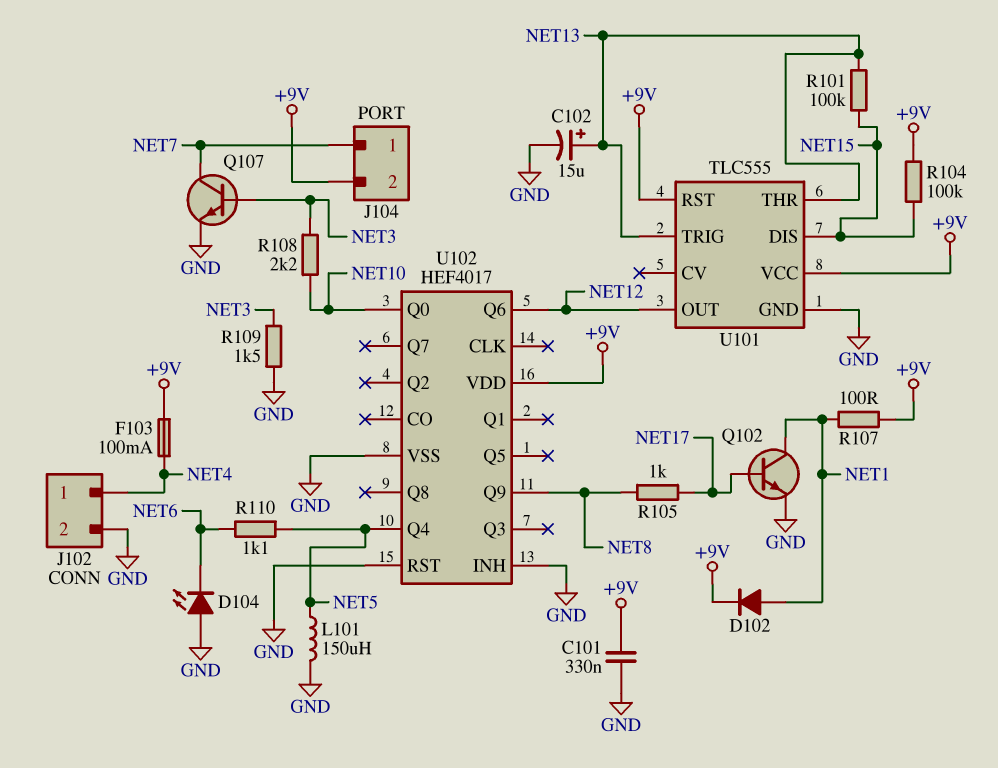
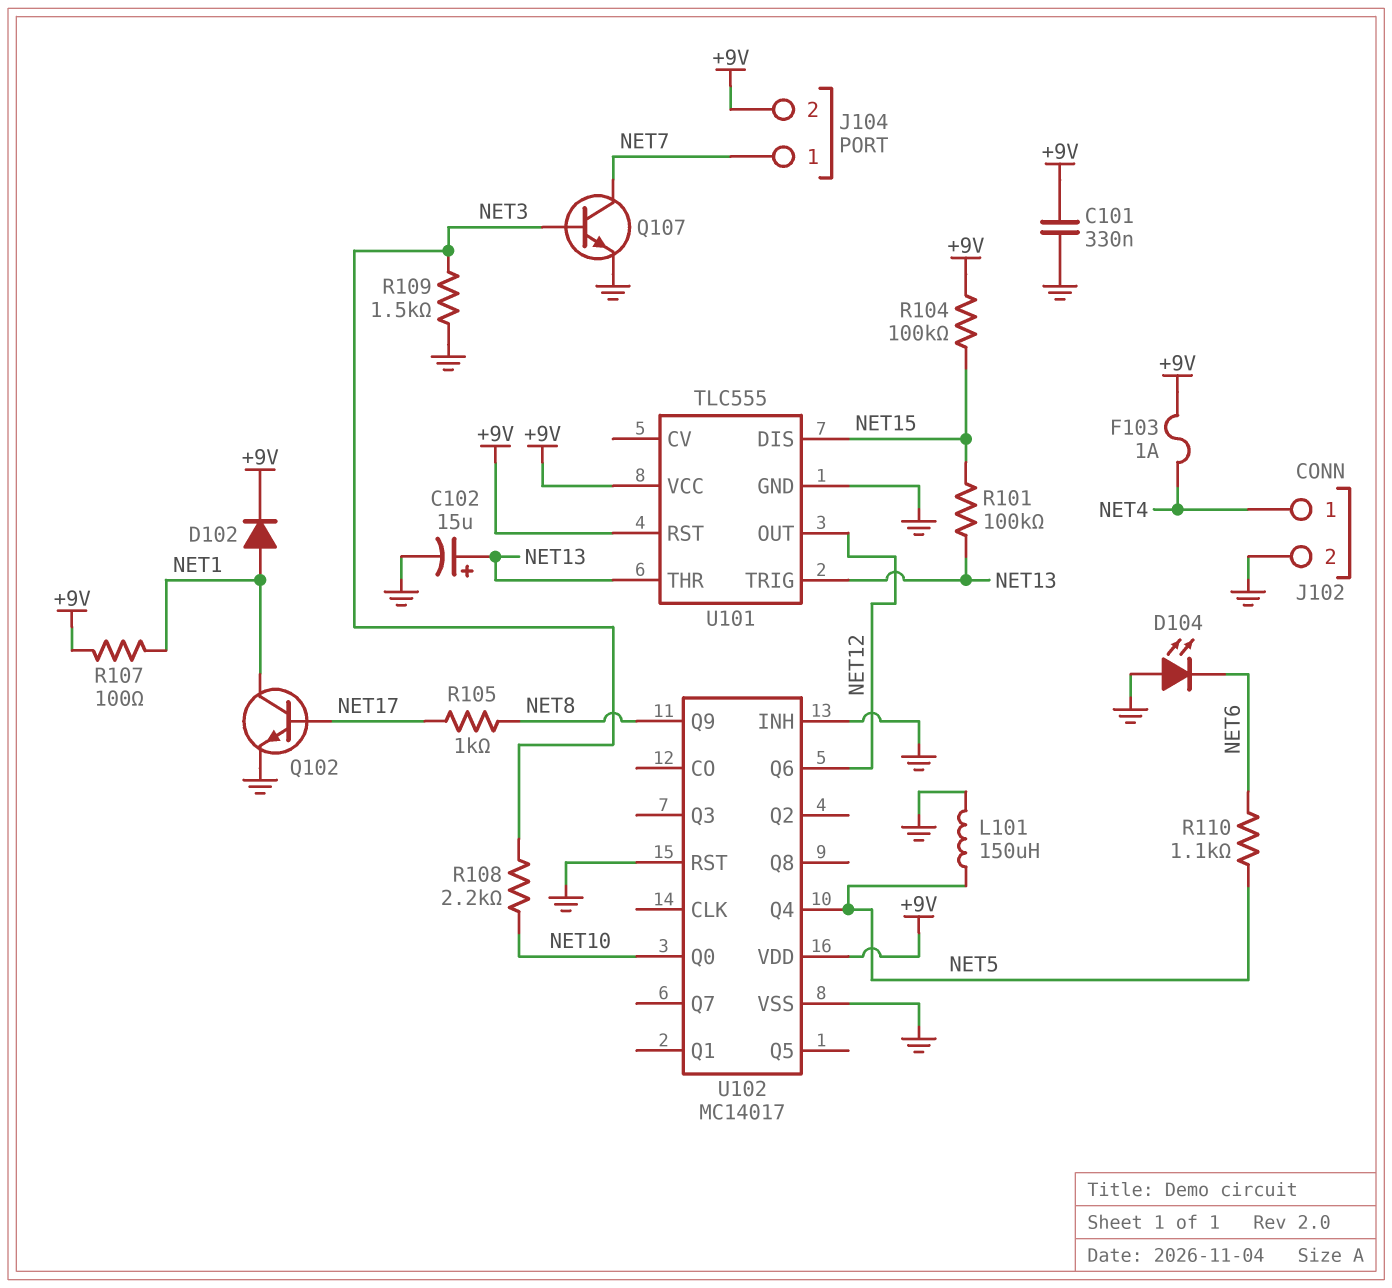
F103: 100mA (+9V, NET4) -> 1A (+9V, NET4)
U102: HEF4017 -> MC14017

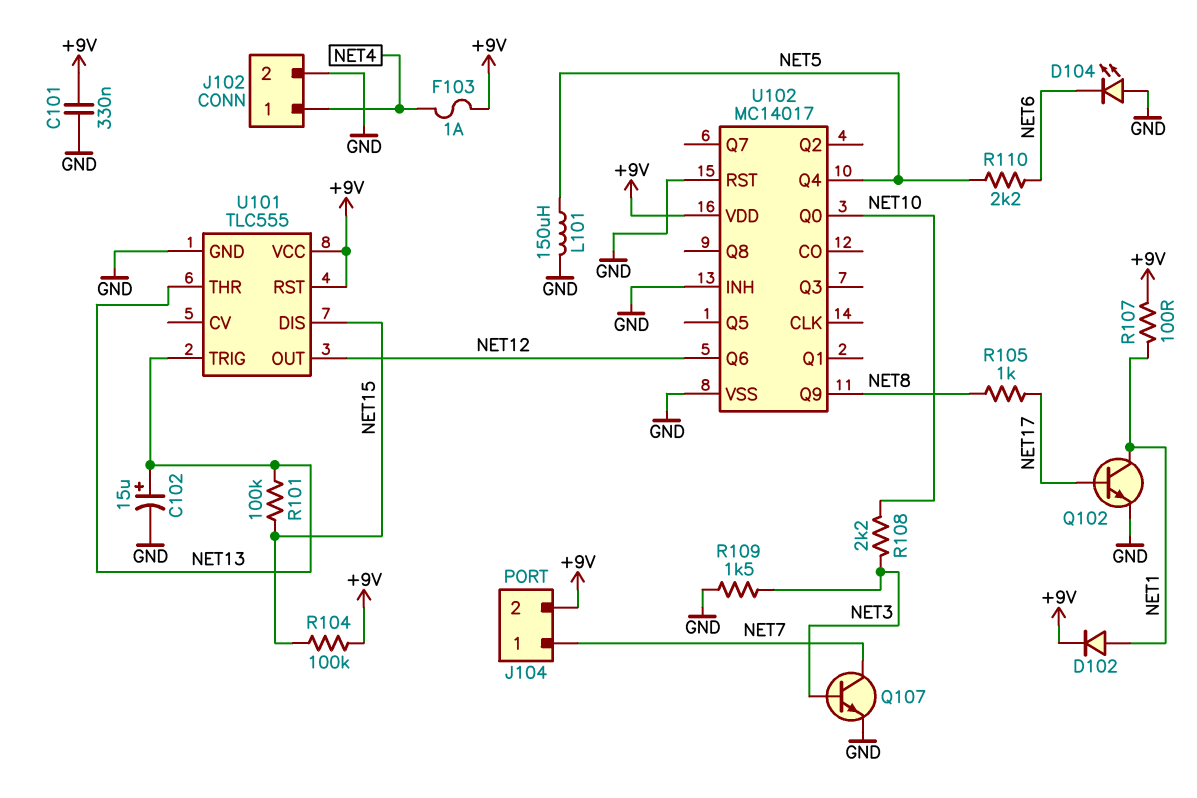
R110: 1.1k (NET5, NET6) -> 2.2k (NET5, NET6)

